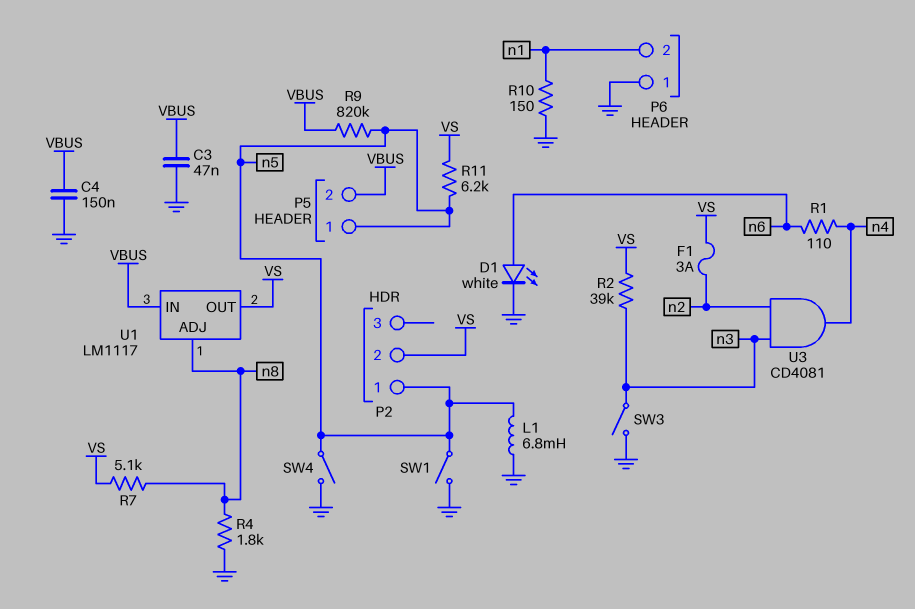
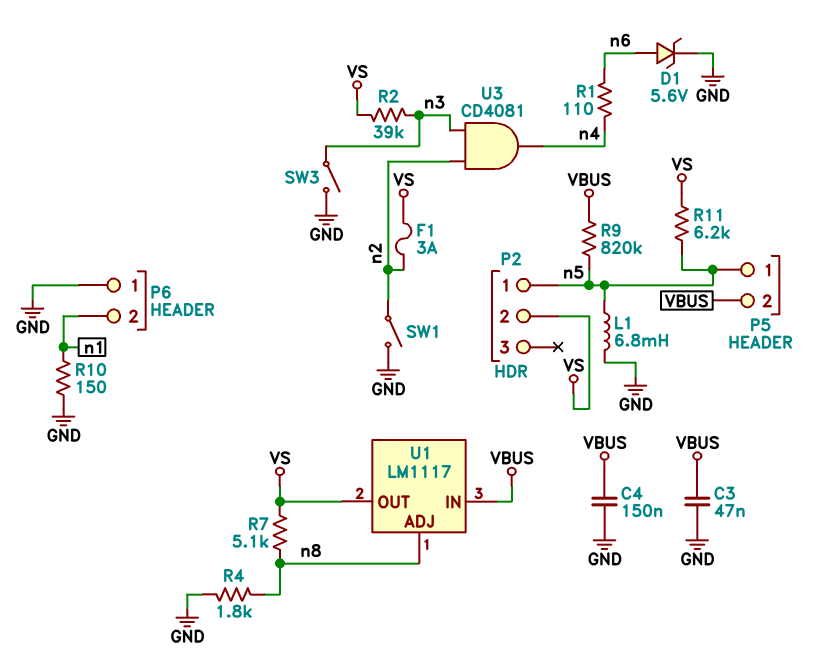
D1: LED white (A n6, K GND) -> zener 5.6V (A n6, K GND)
SW1: switch (GND, n5) -> switch (GND, n2)
SW4: switch (GND, n5) -> none

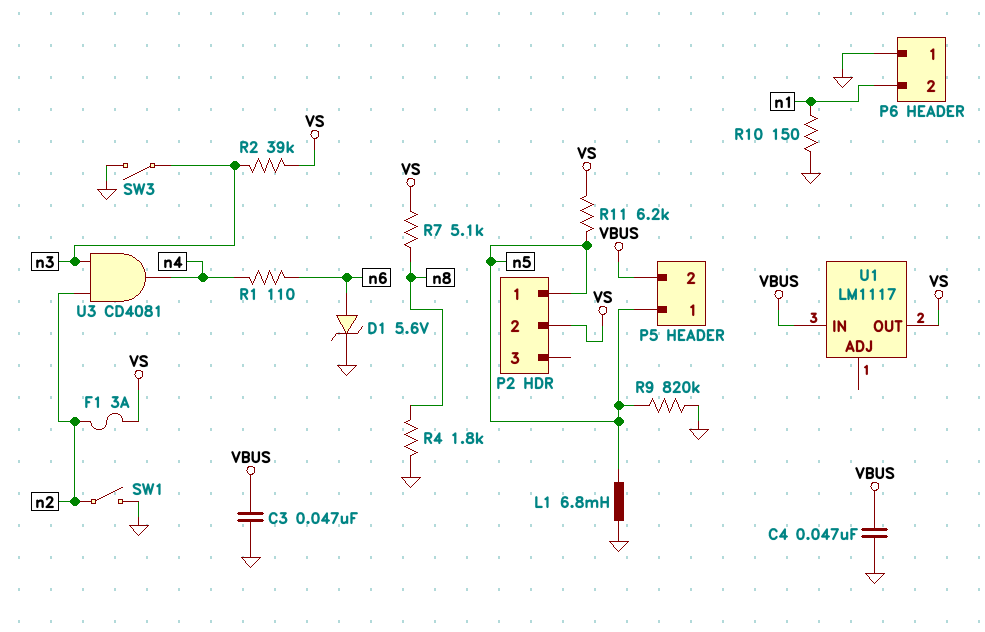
C4: 150nF (GND, VBUS) -> 47nF (GND, VBUS)
R9: 820k (VBUS, n5) -> 820k (GND, n5)
U1 pin ADJ: n8 -> none

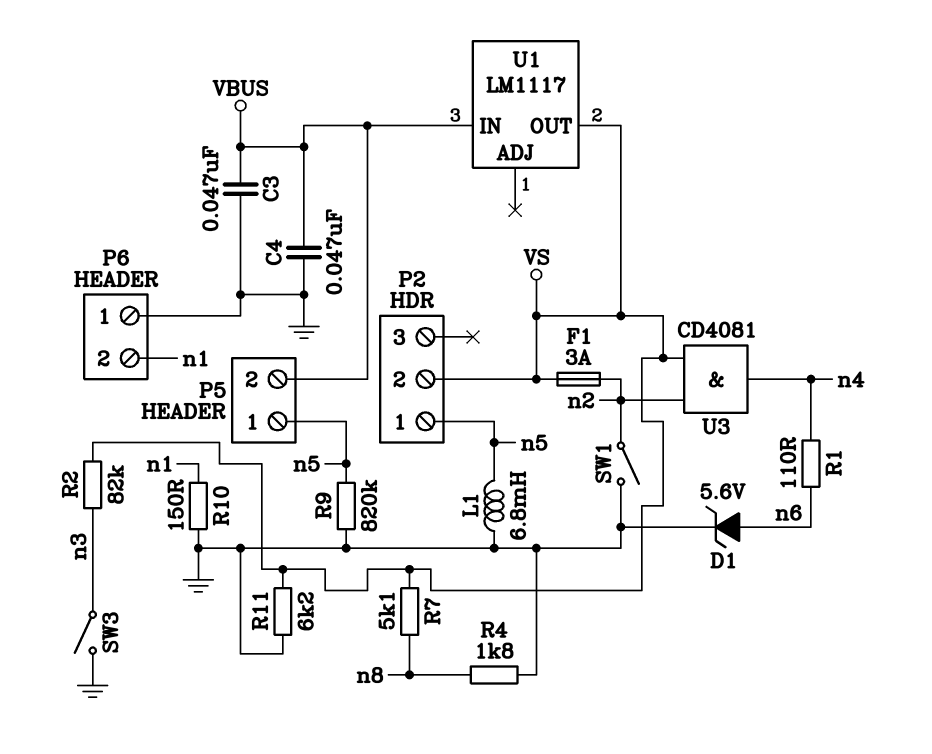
R2: 39k (VS, n3) -> 82k (VS, n3)
R11: 6.2k (VS, n5) -> 6.2k (GND, VS)
U3: AND CD4081 (in n2, in n3, out n4) -> AND CD4081 (in VS, in n2, out n4)

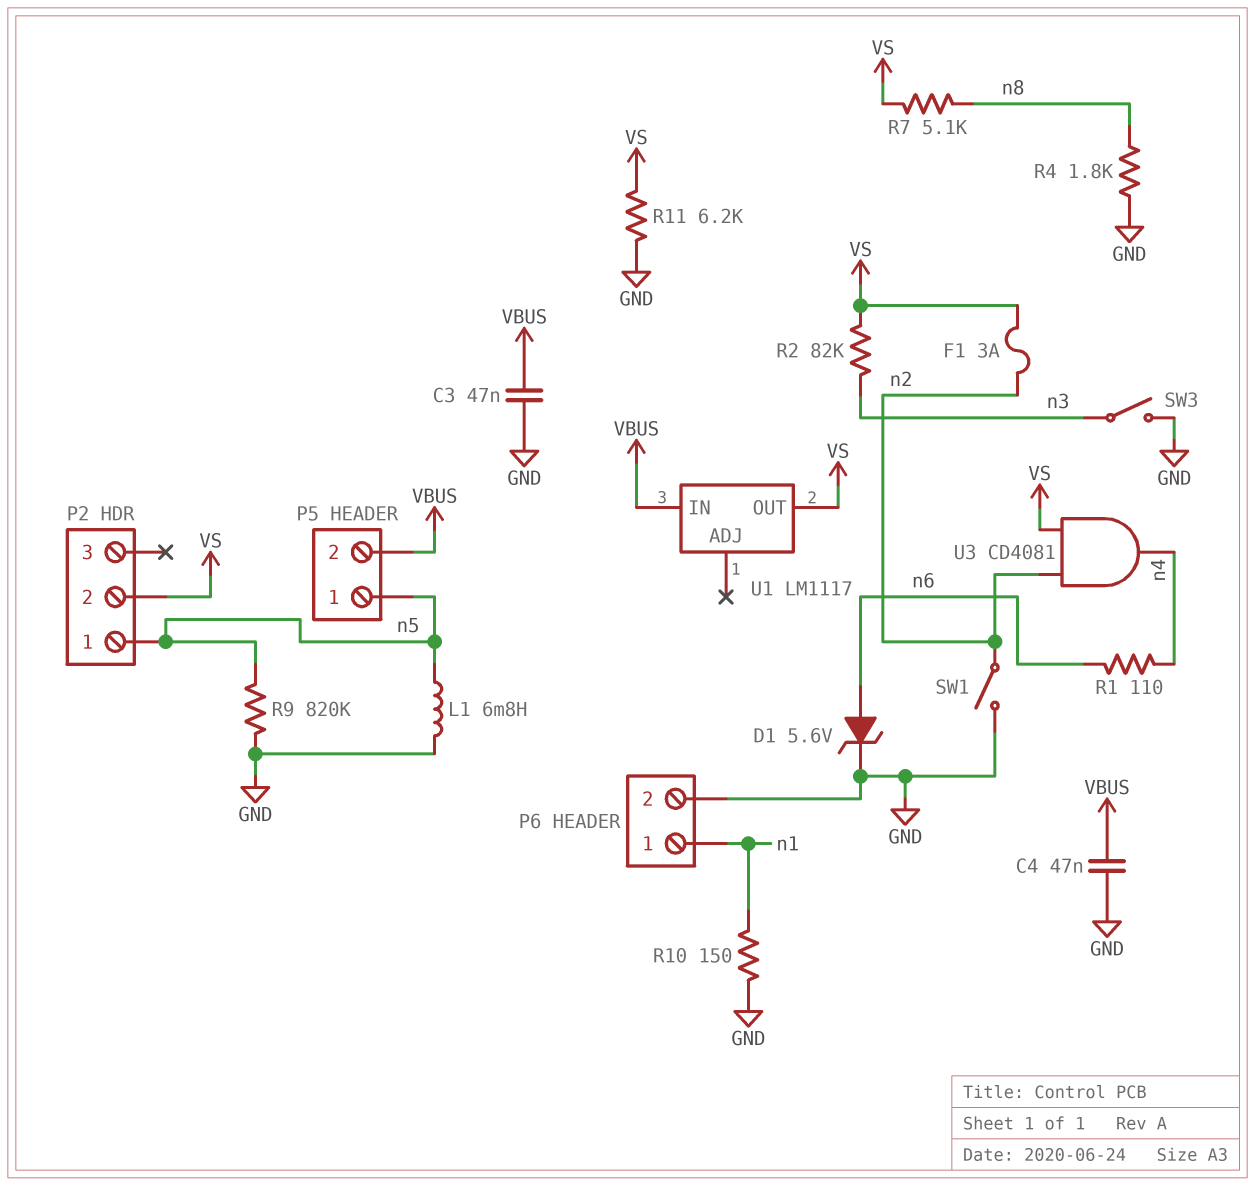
P6 pin 1: GND -> n1
P6 pin 2: n1 -> GND

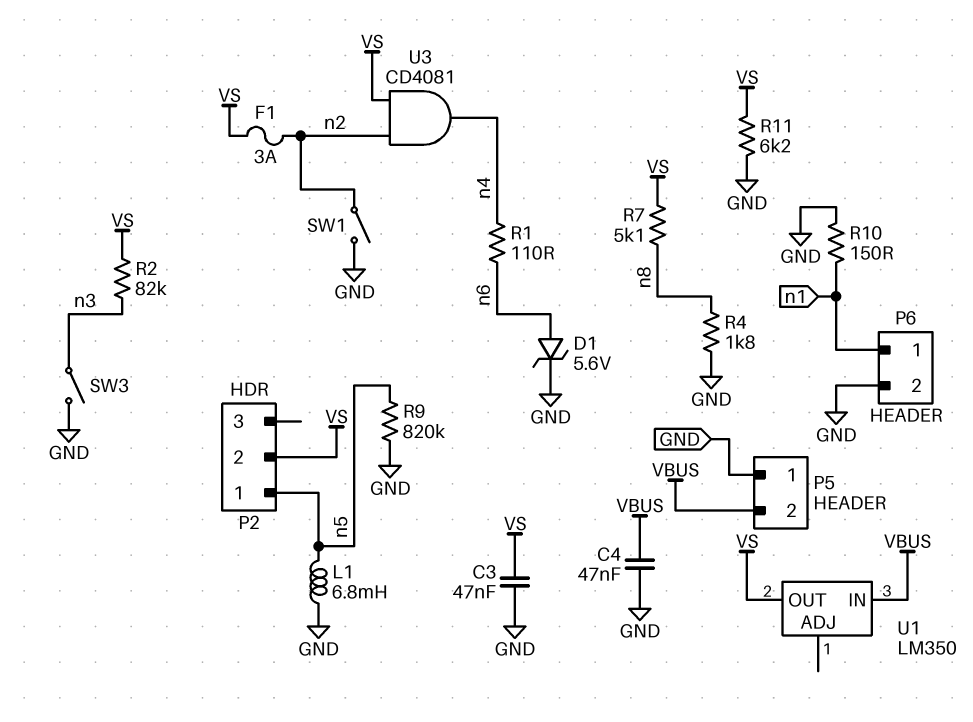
C3: 47nF (GND, VBUS) -> 47nF (GND, VS)
P5 pin 1: n5 -> GND
U1: LM1117 -> LM350

